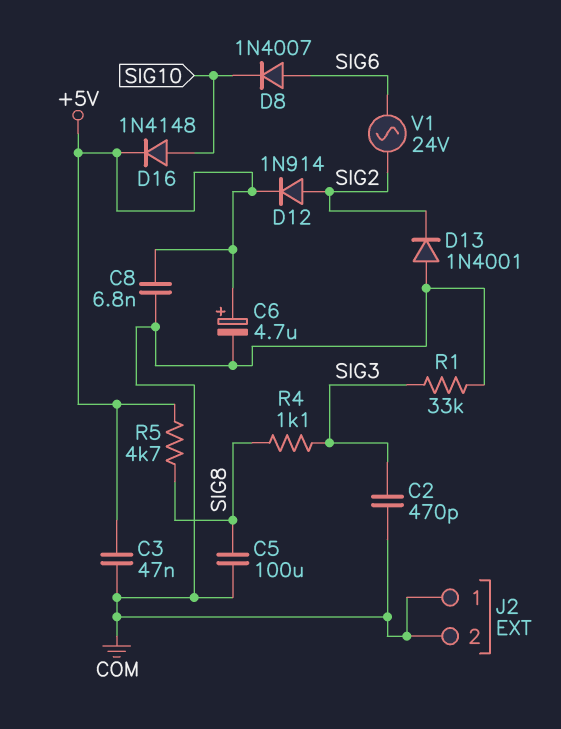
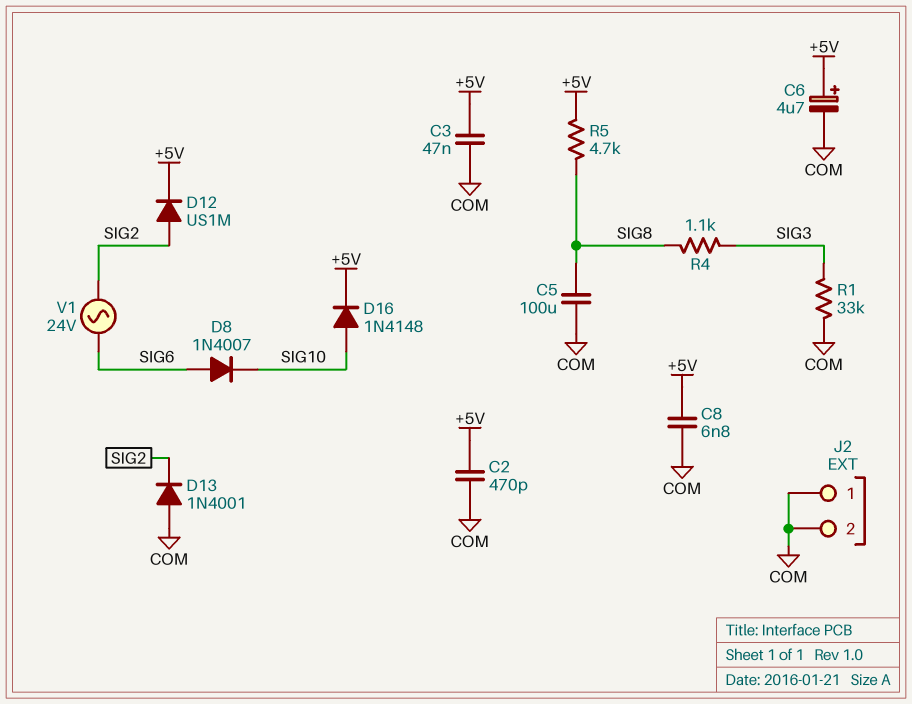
C2: 470pF (COM, SIG3) -> 470pF (+5V, COM)
D12: diode 1N914 (A SIG2, K +5V) -> diode US1M (A SIG2, K +5V)

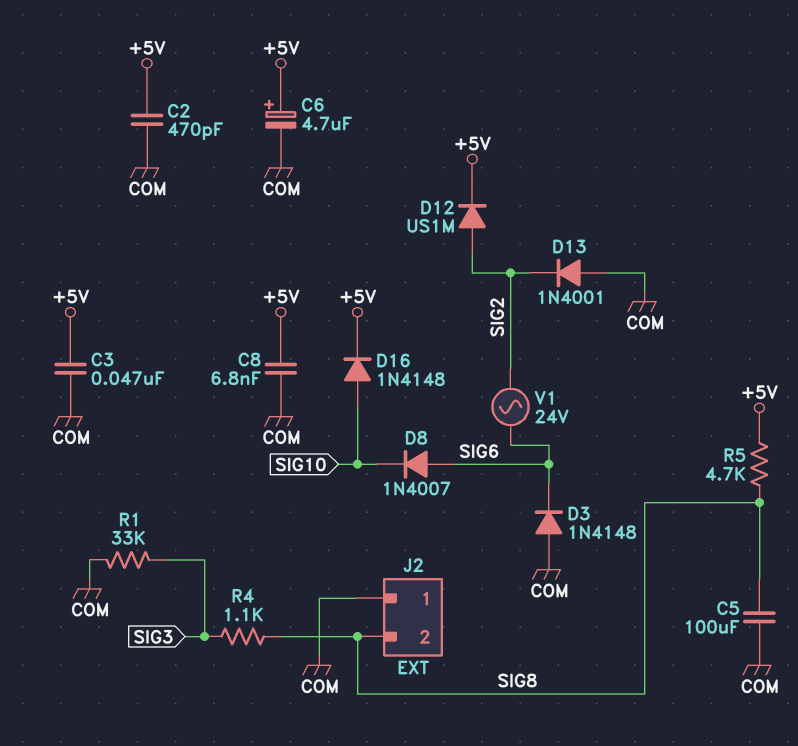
D3: none -> diode 1N4148 (A COM, K SIG6)
J2 pin 2: COM -> SIG8

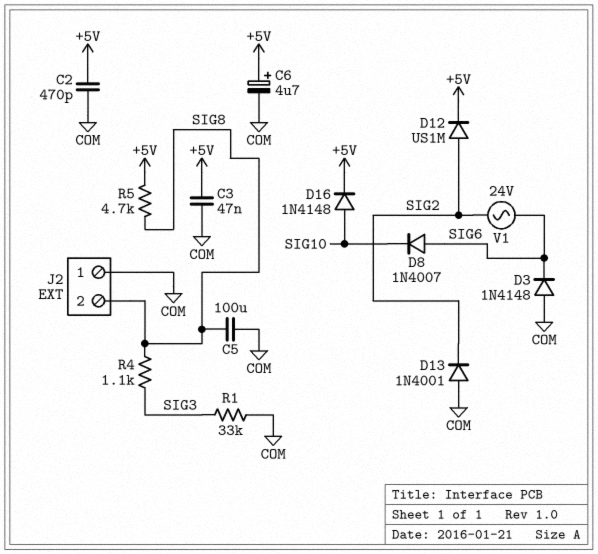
C8: 6.8nF (+5V, COM) -> none

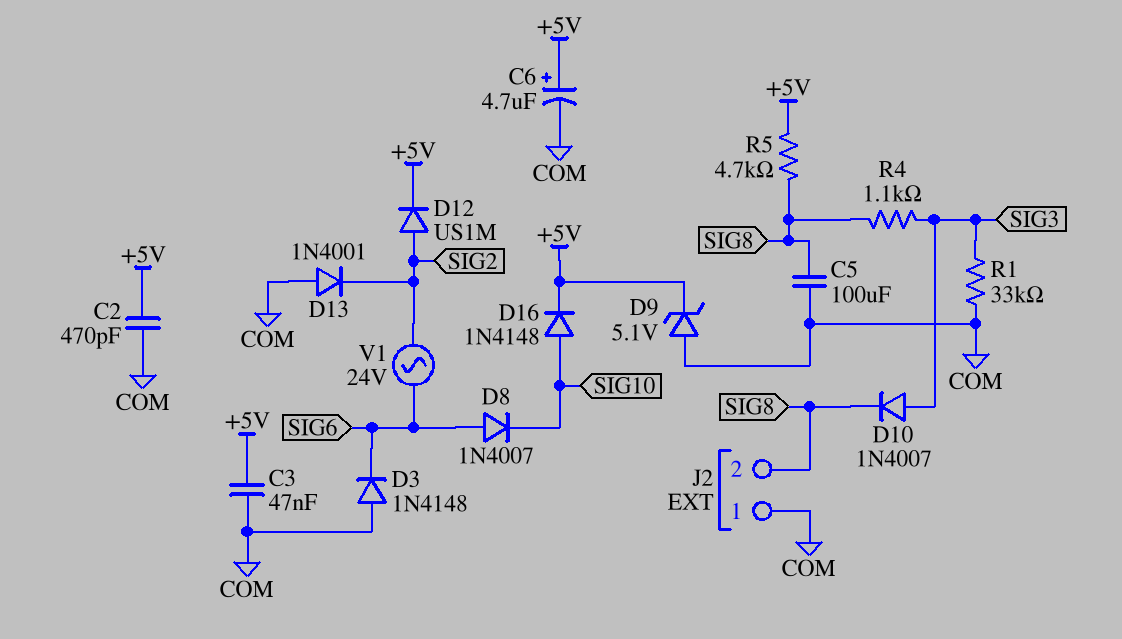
D9: none -> zener 5.1V (A COM, K +5V)
D10: none -> diode 1N4007 (A SIG3, K SIG8)

